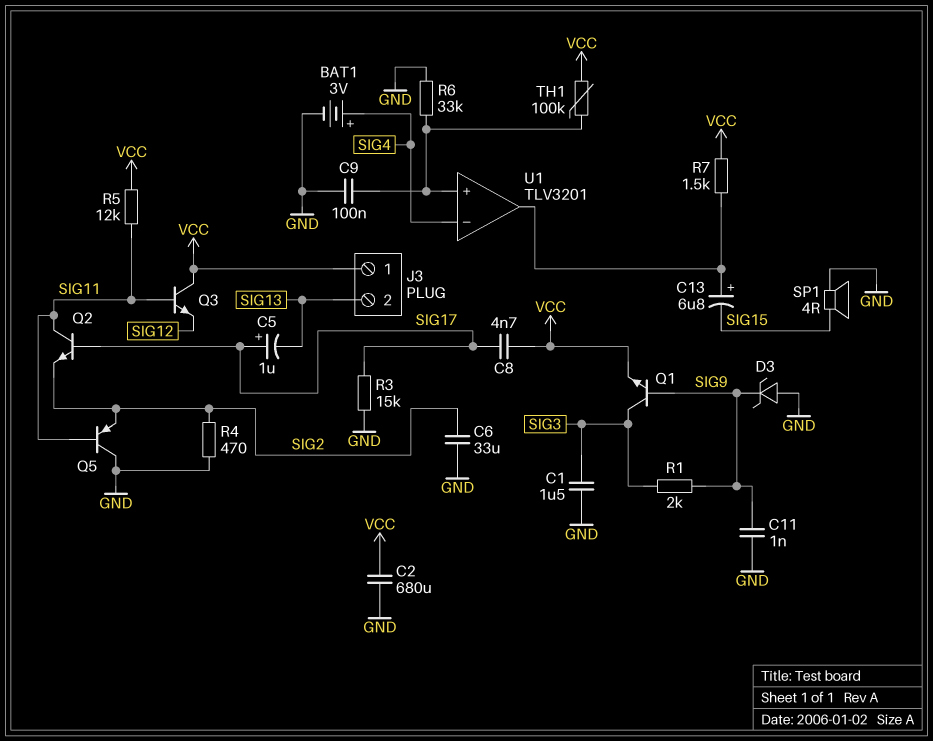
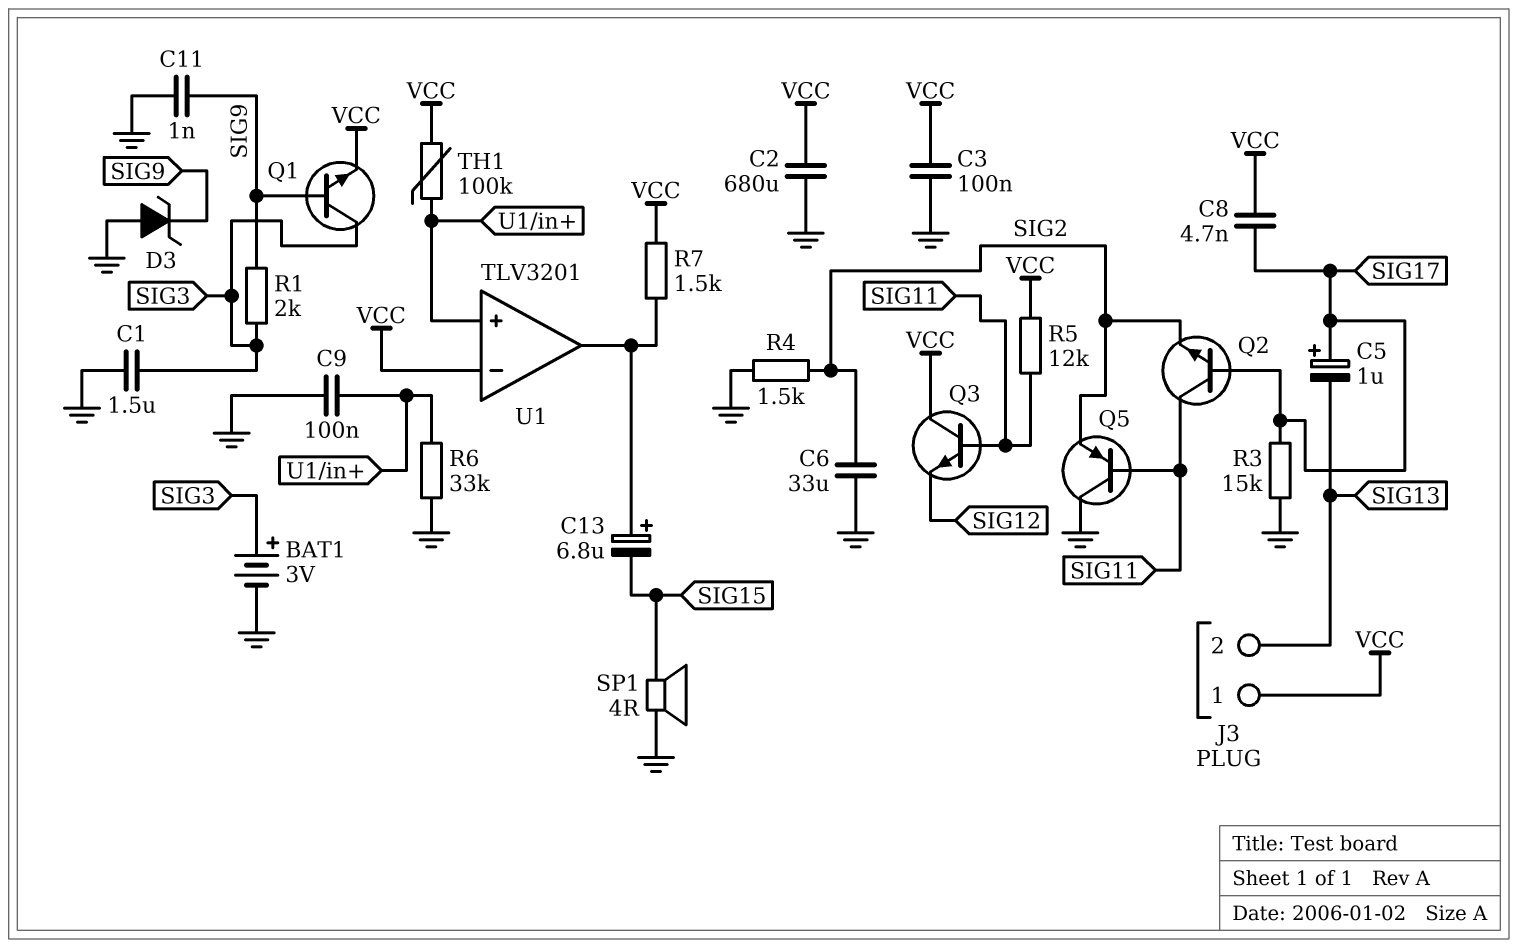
BAT1: 3V (plus SIG4, minus GND) -> 3V (plus SIG3, minus GND)
C3: none -> 100nF (GND, VCC)
R4: 470 (GND, SIG2) -> 1.5k (GND, SIG2)
U1 pin in-: SIG4 -> VCC

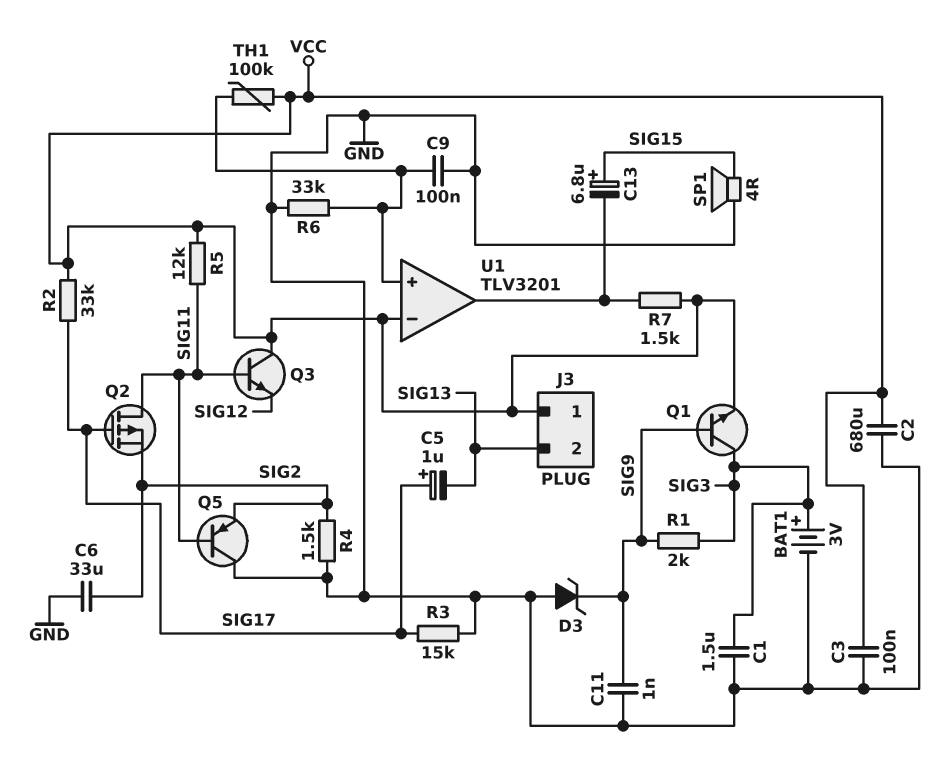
C8: 4.7nF (SIG17, VCC) -> none
C13: 6.8uF (plus U1/out, minus SIG15) -> 6.8uF (plus SIG15, minus U1/out)
Q2: NPN (B SIG17, C SIG11, E SIG2) -> PMOS (G SIG17, D SIG11, S SIG2)
R2: none -> 33k (SIG17, VCC)

